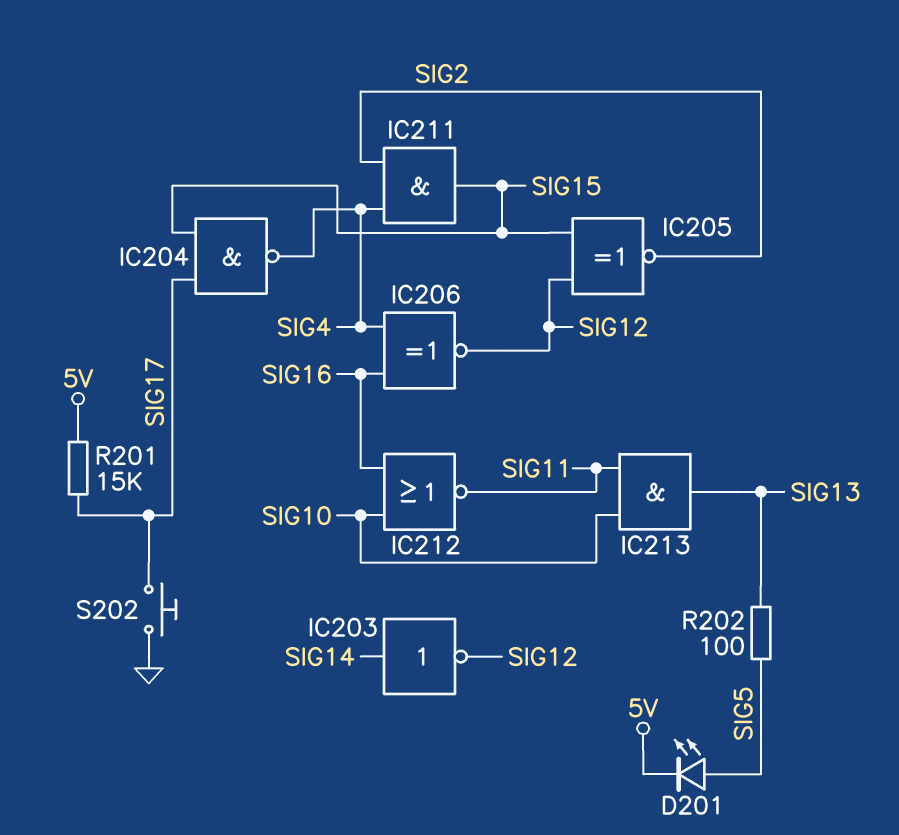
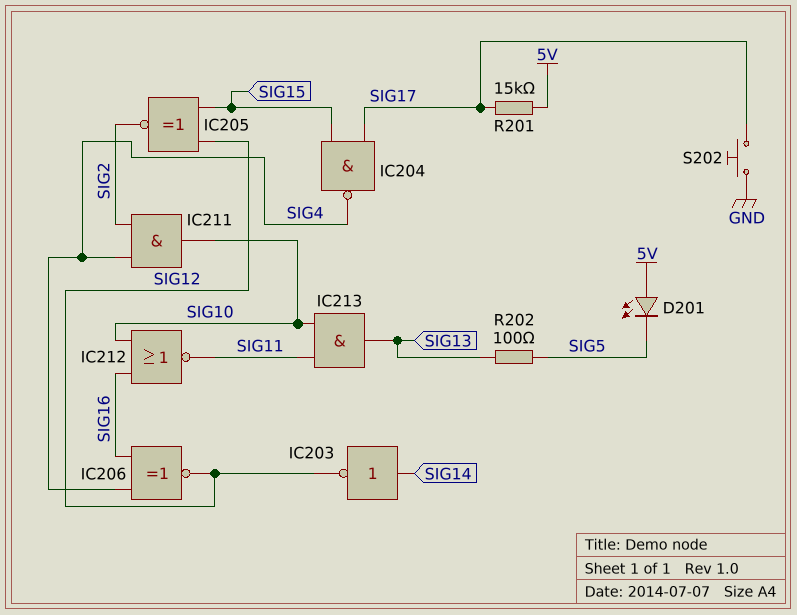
D201: LED (A SIG5, K 5V) -> LED (A 5V, K SIG5)
IC211: AND (in SIG2, in SIG4, out SIG15) -> AND (in SIG2, in SIG4, out SIG10)

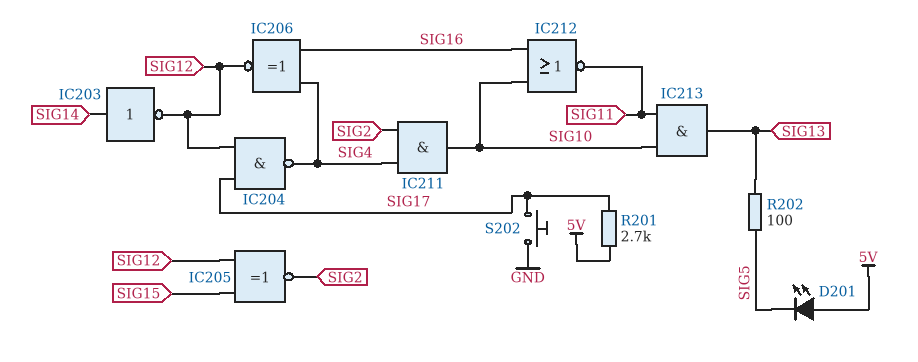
IC204: NAND (in SIG15, in SIG17, out SIG4) -> NAND (in SIG12, in SIG17, out SIG4)
R201: 15k (5V, SIG17) -> 2.7k (5V, SIG17)

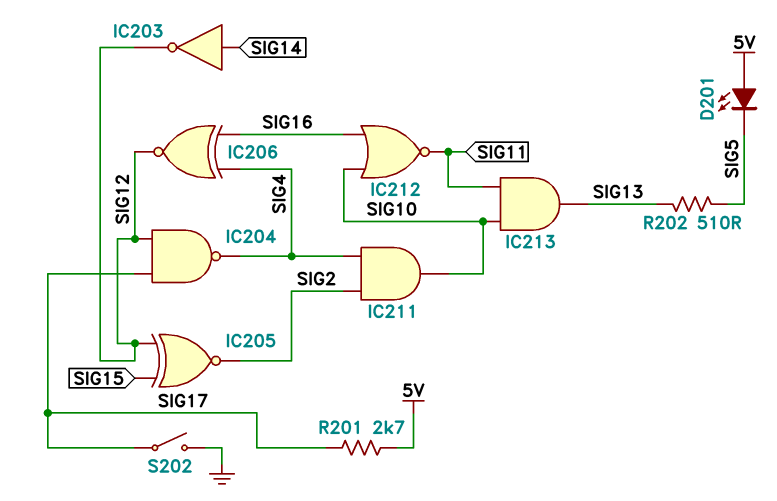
R202: 100 (SIG5, SIG13) -> 510 (SIG5, SIG13)
S202: button (GND, SIG17) -> switch (GND, SIG17)

